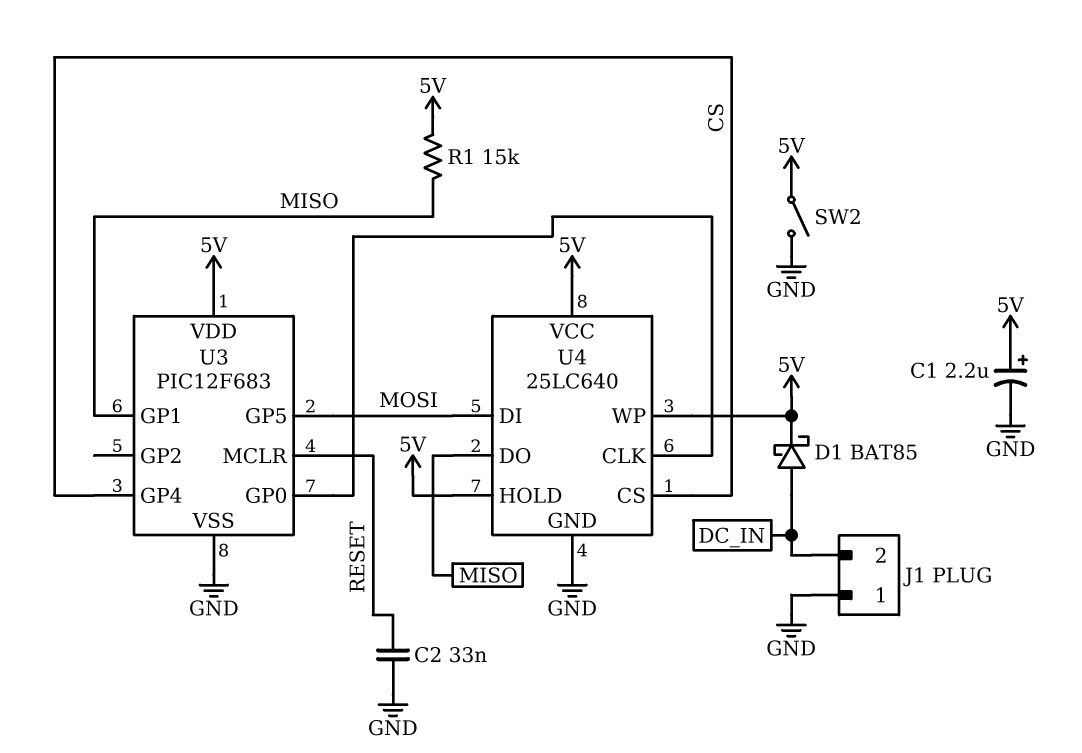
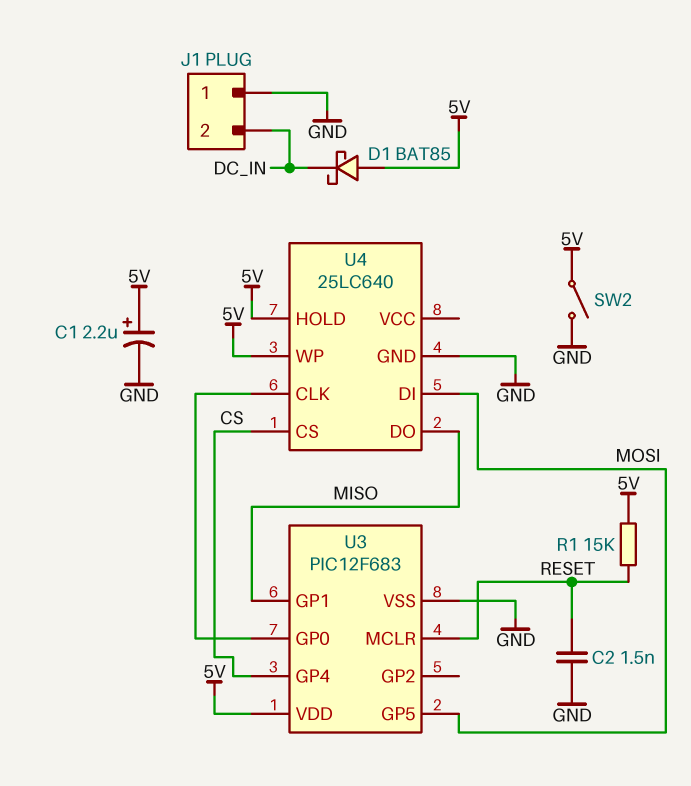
C2: 33nF (GND, RESET) -> 1.5nF (GND, RESET)
D1: schottky BAT85 (A DC_IN, K 5V) -> schottky BAT85 (A 5V, K DC_IN)
R1: 15k (5V, MISO) -> 15k (5V, RESET)
U4 pin VCC: 5V -> none

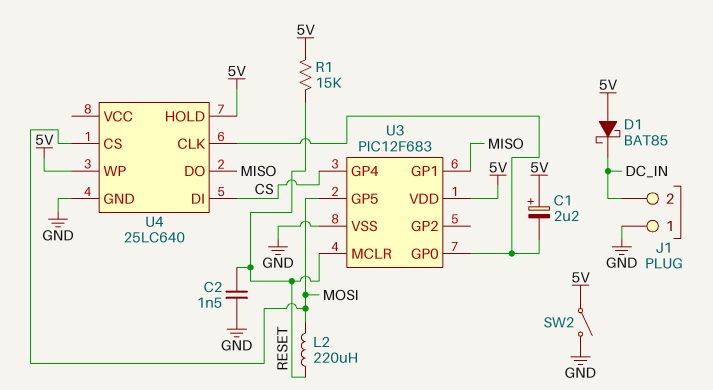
C1: 2.2uF (plus 5V, minus GND) -> 2.2uF (plus 5V, minus U3/GP0)
L2: none -> 220uH (MOSI, RESET)
U4 pin CS: CS -> MOSI
U4 pin DI: MOSI -> CS

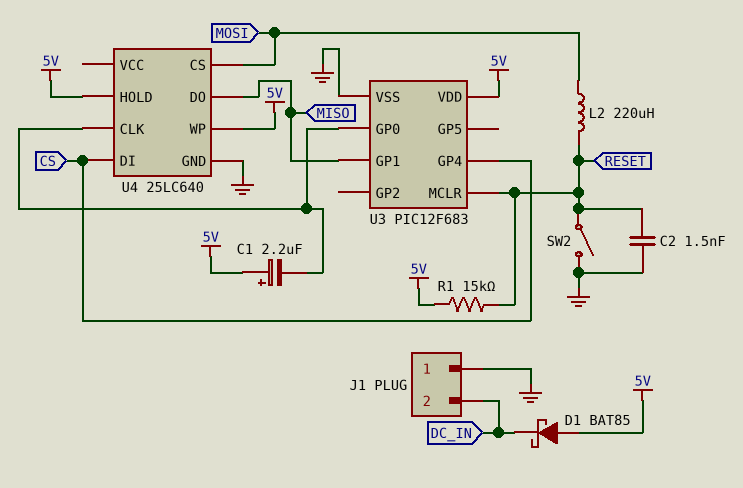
SW2: switch (5V, GND) -> switch (GND, RESET)
U3 pin GP5: MOSI -> none

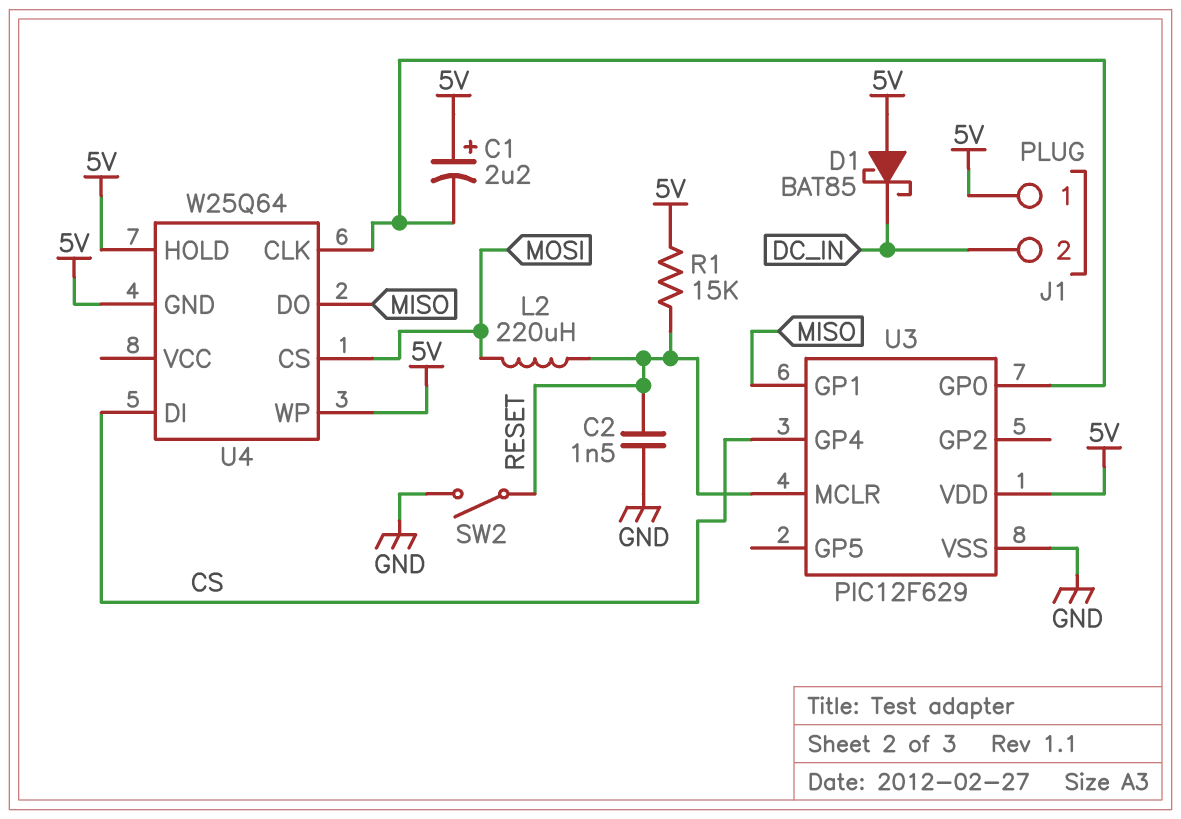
J1 pin 1: GND -> 5V
U3: PIC12F683 -> PIC12F629
U4: 25LC640 -> W25Q64
U4 pin GND: GND -> 5V

